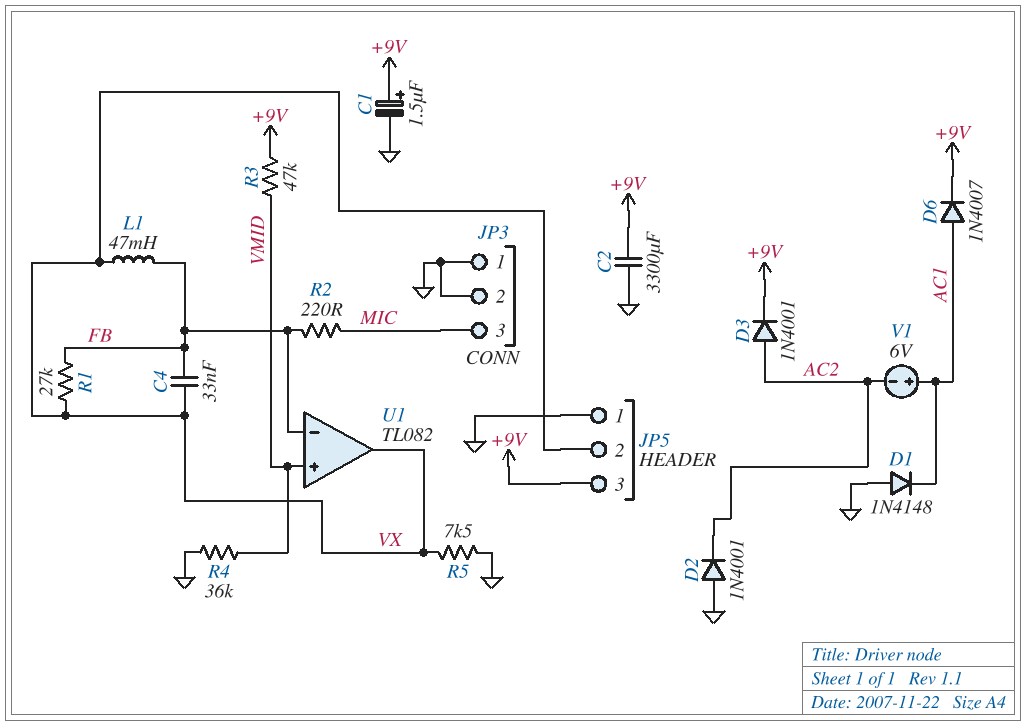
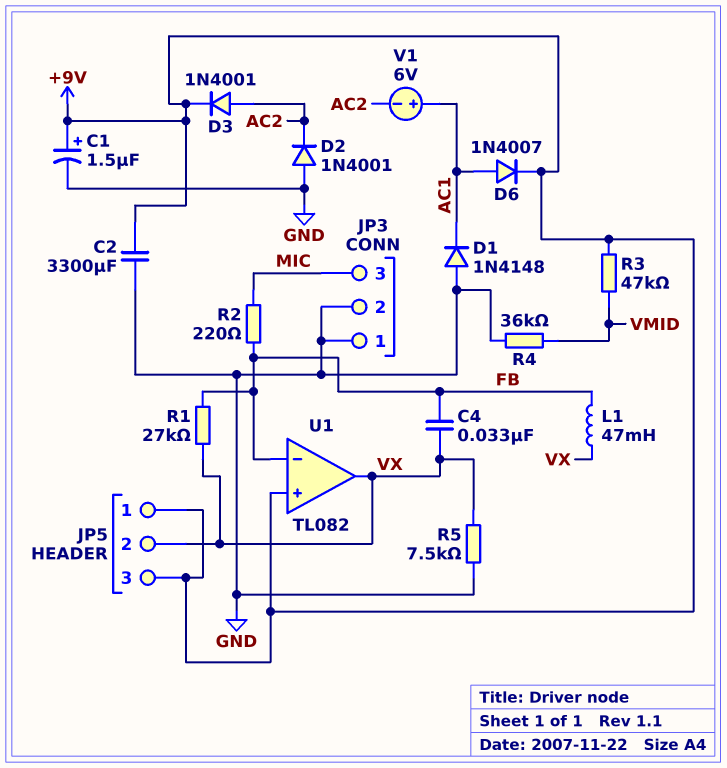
JP5 pin 1: GND -> +9V
U1 pin in+: VMID -> +9V

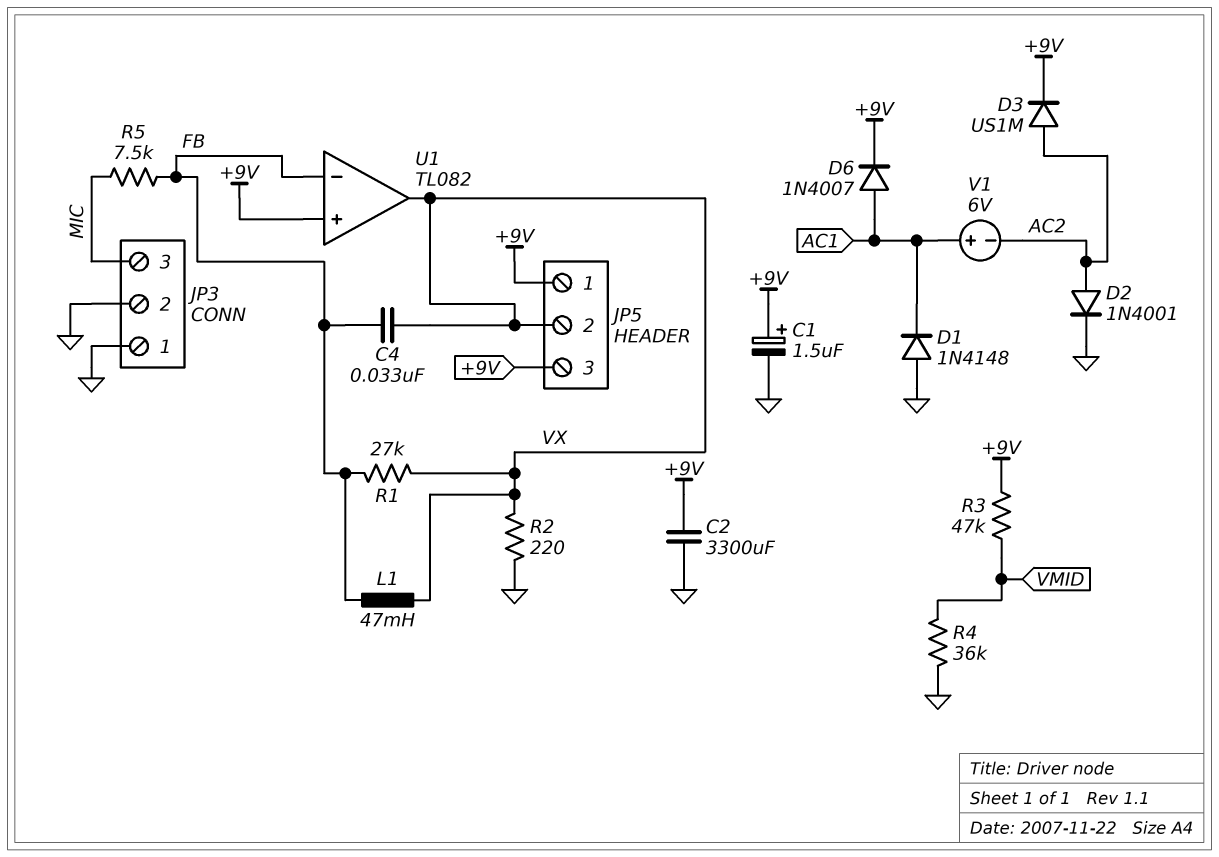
D2: diode 1N4001 (A GND, K AC2) -> diode 1N4001 (A AC2, K GND)
D3: diode 1N4001 (A AC2, K +9V) -> diode US1M (A AC2, K +9V)
R2: 220 (FB, MIC) -> 220 (GND, VX)
R5: 7.5k (GND, VX) -> 7.5k (FB, MIC)

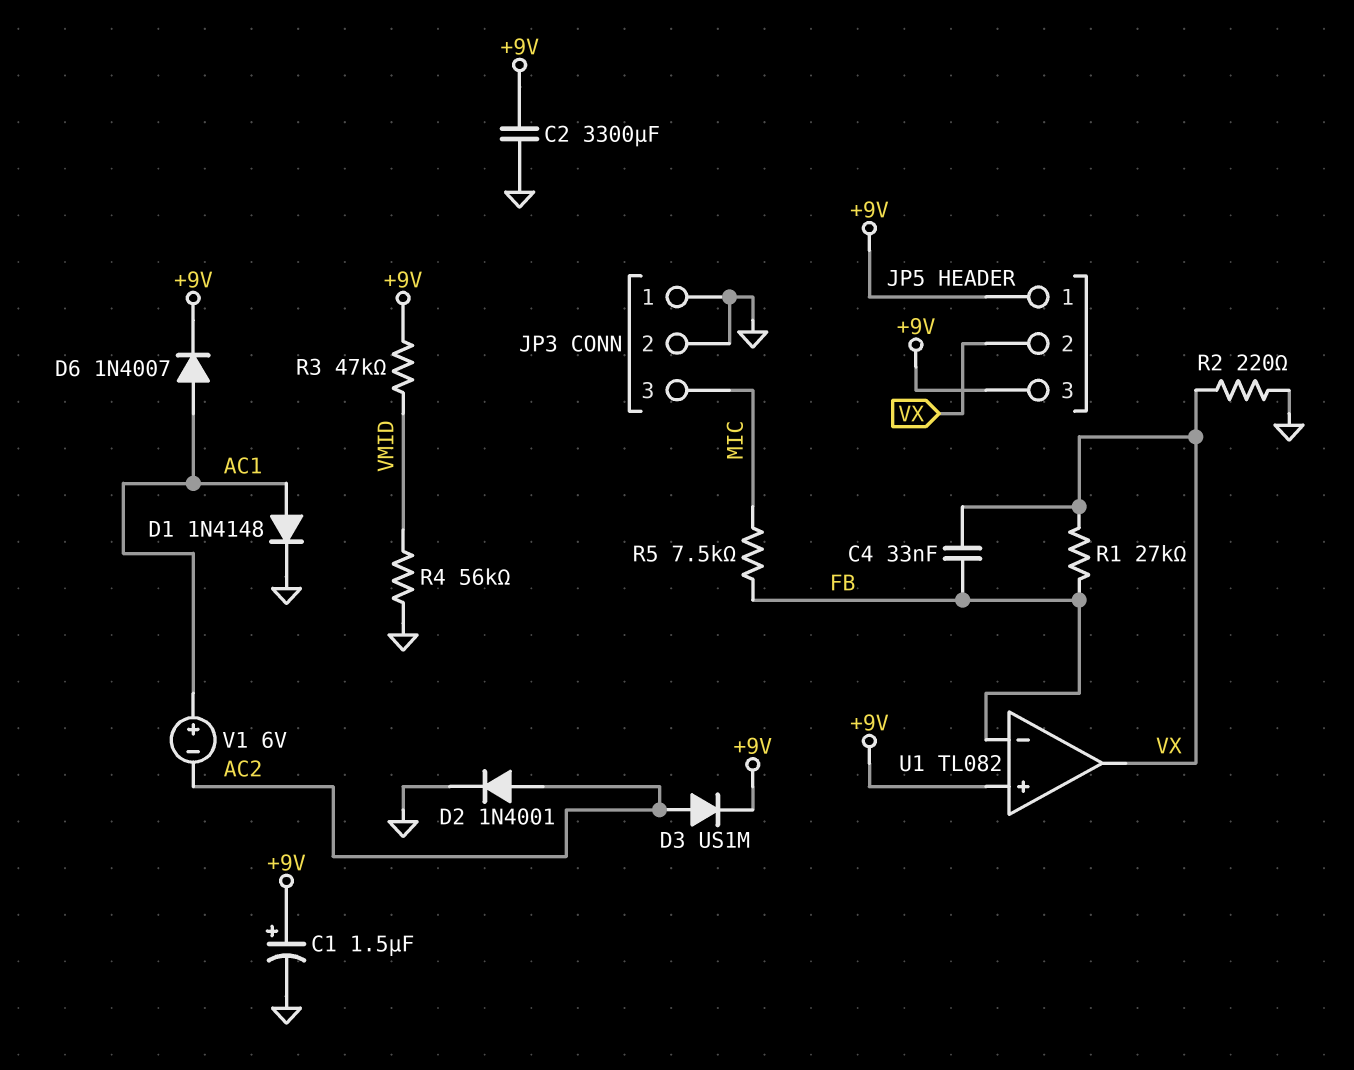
D1: diode 1N4148 (A GND, K AC1) -> diode 1N4148 (A AC1, K GND)
L1: 47mH (FB, VX) -> none
R4: 36k (GND, VMID) -> 56k (GND, VMID)

